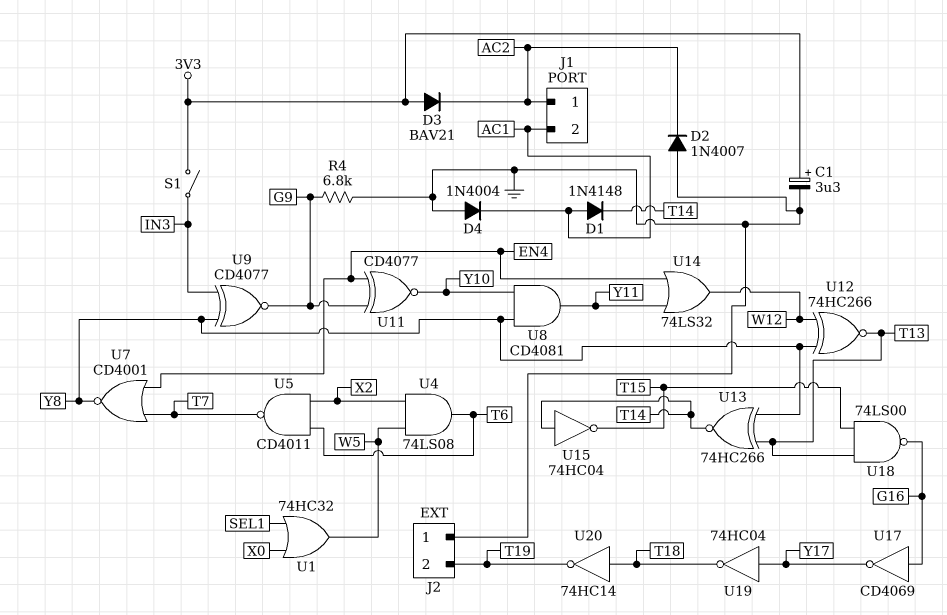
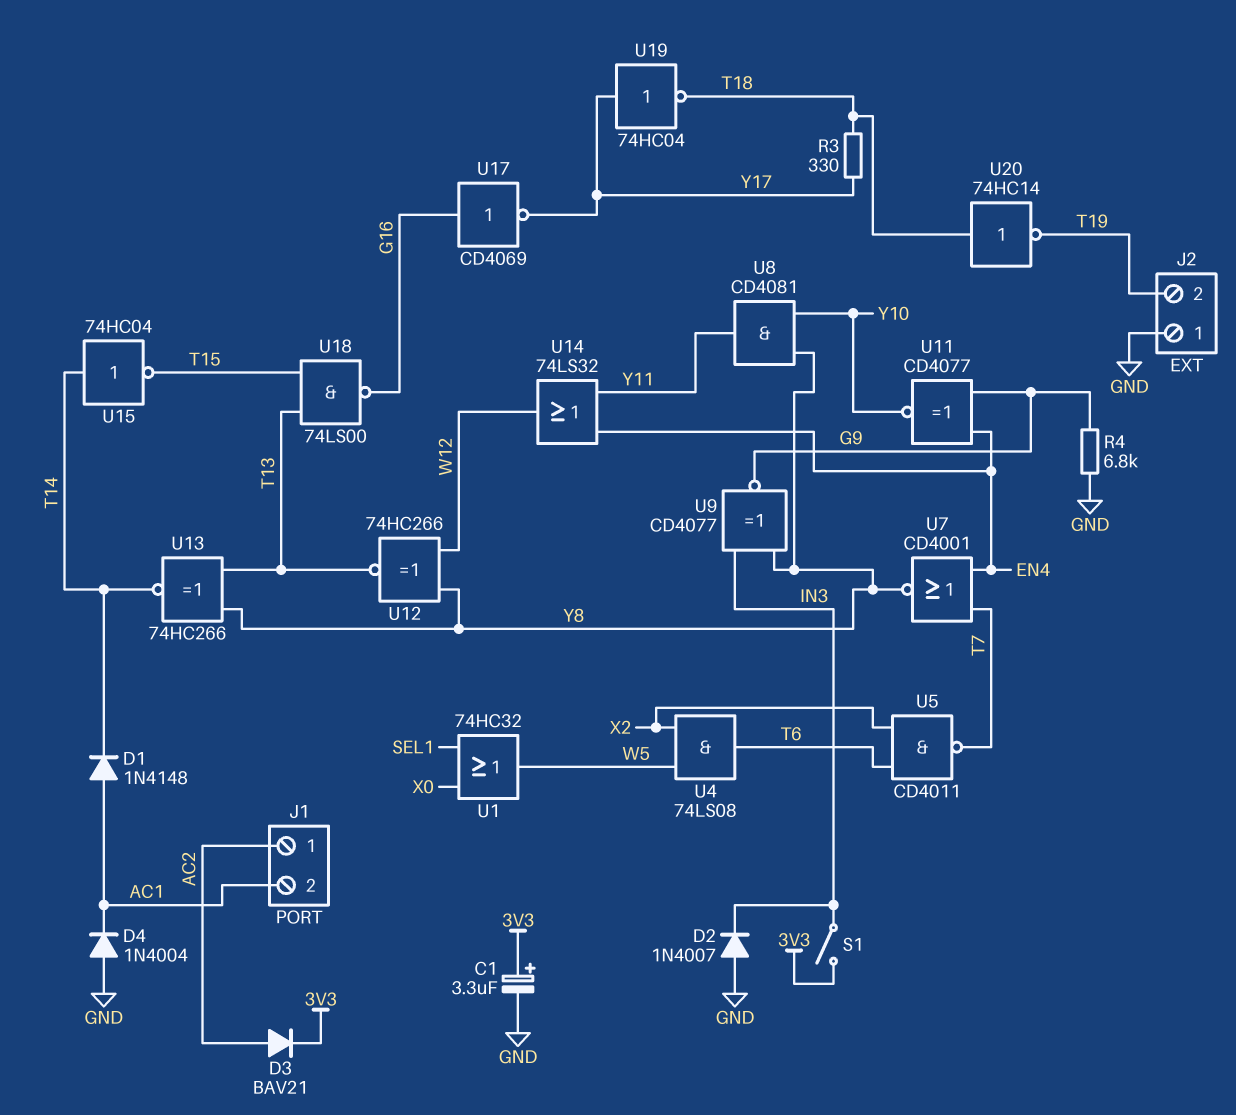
D2: diode 1N4007 (A GND, K AC2) -> diode 1N4007 (A GND, K IN3)
D3: diode BAV21 (A 3V3, K AC2) -> diode BAV21 (A AC2, K 3V3)
R3: none -> 330 (T18, Y17)

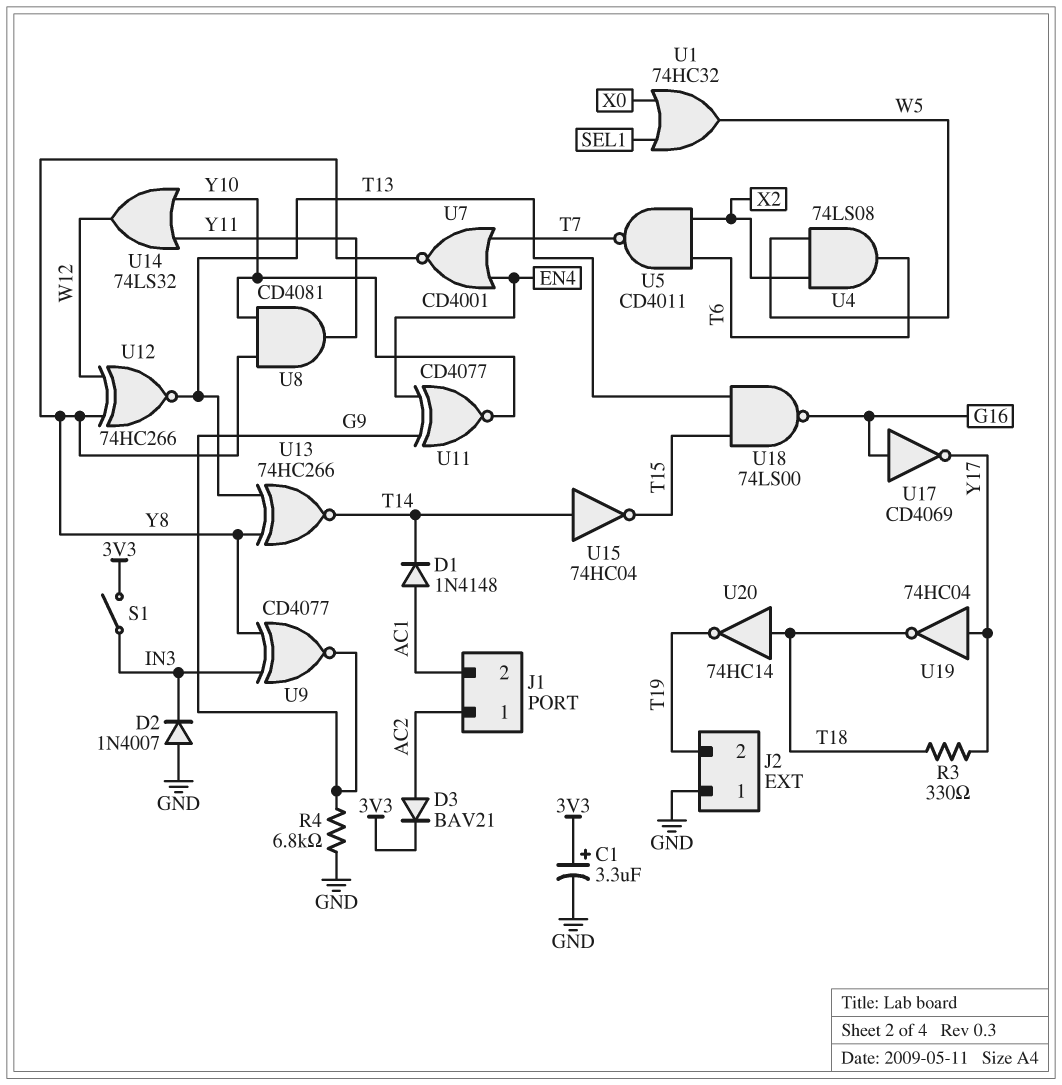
D4: diode 1N4004 (A GND, K AC1) -> none
U14: OR 74LS32 (in EN4, in Y11, out W12) -> OR 74LS32 (in Y10, in Y11, out W12)

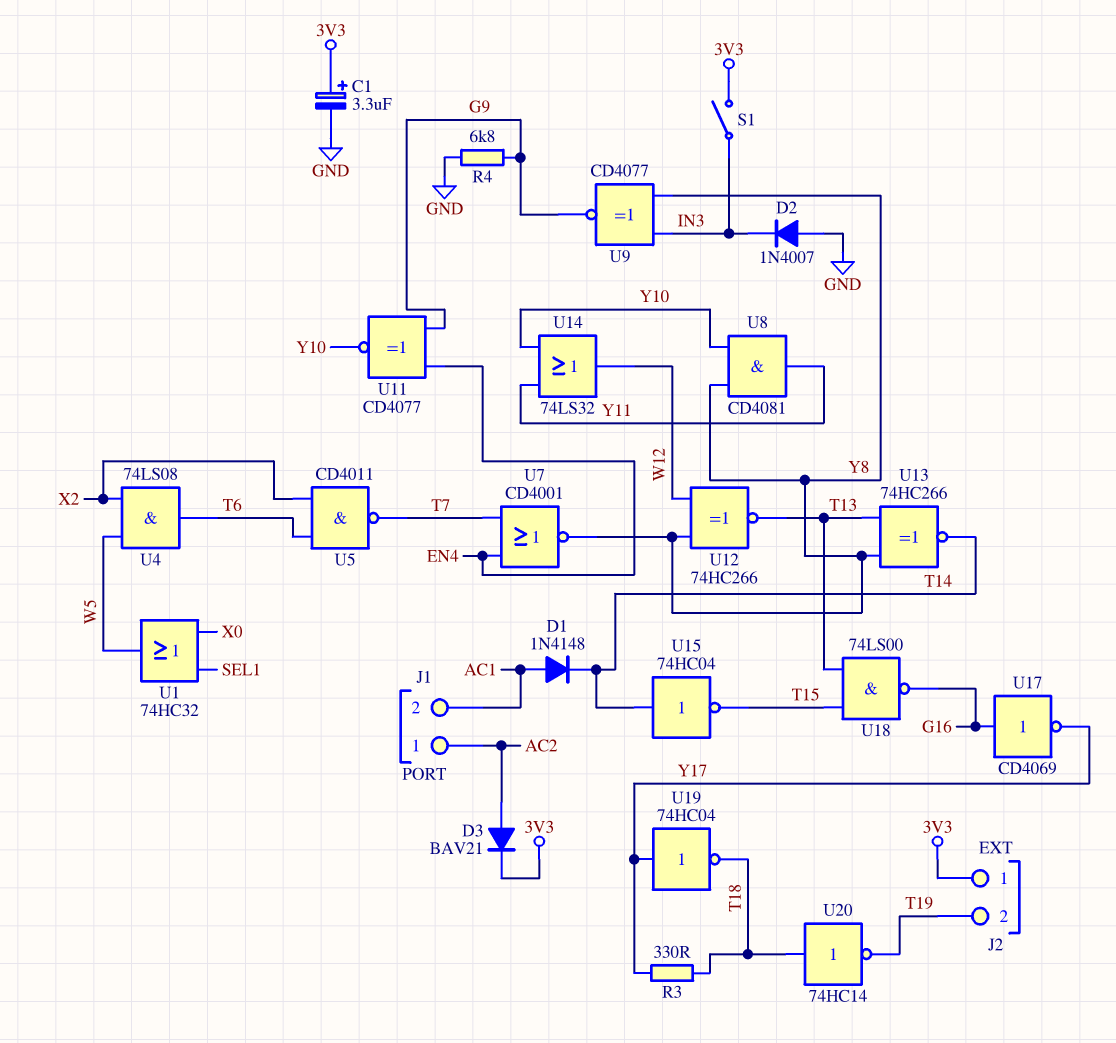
J2 pin 1: GND -> 3V3

